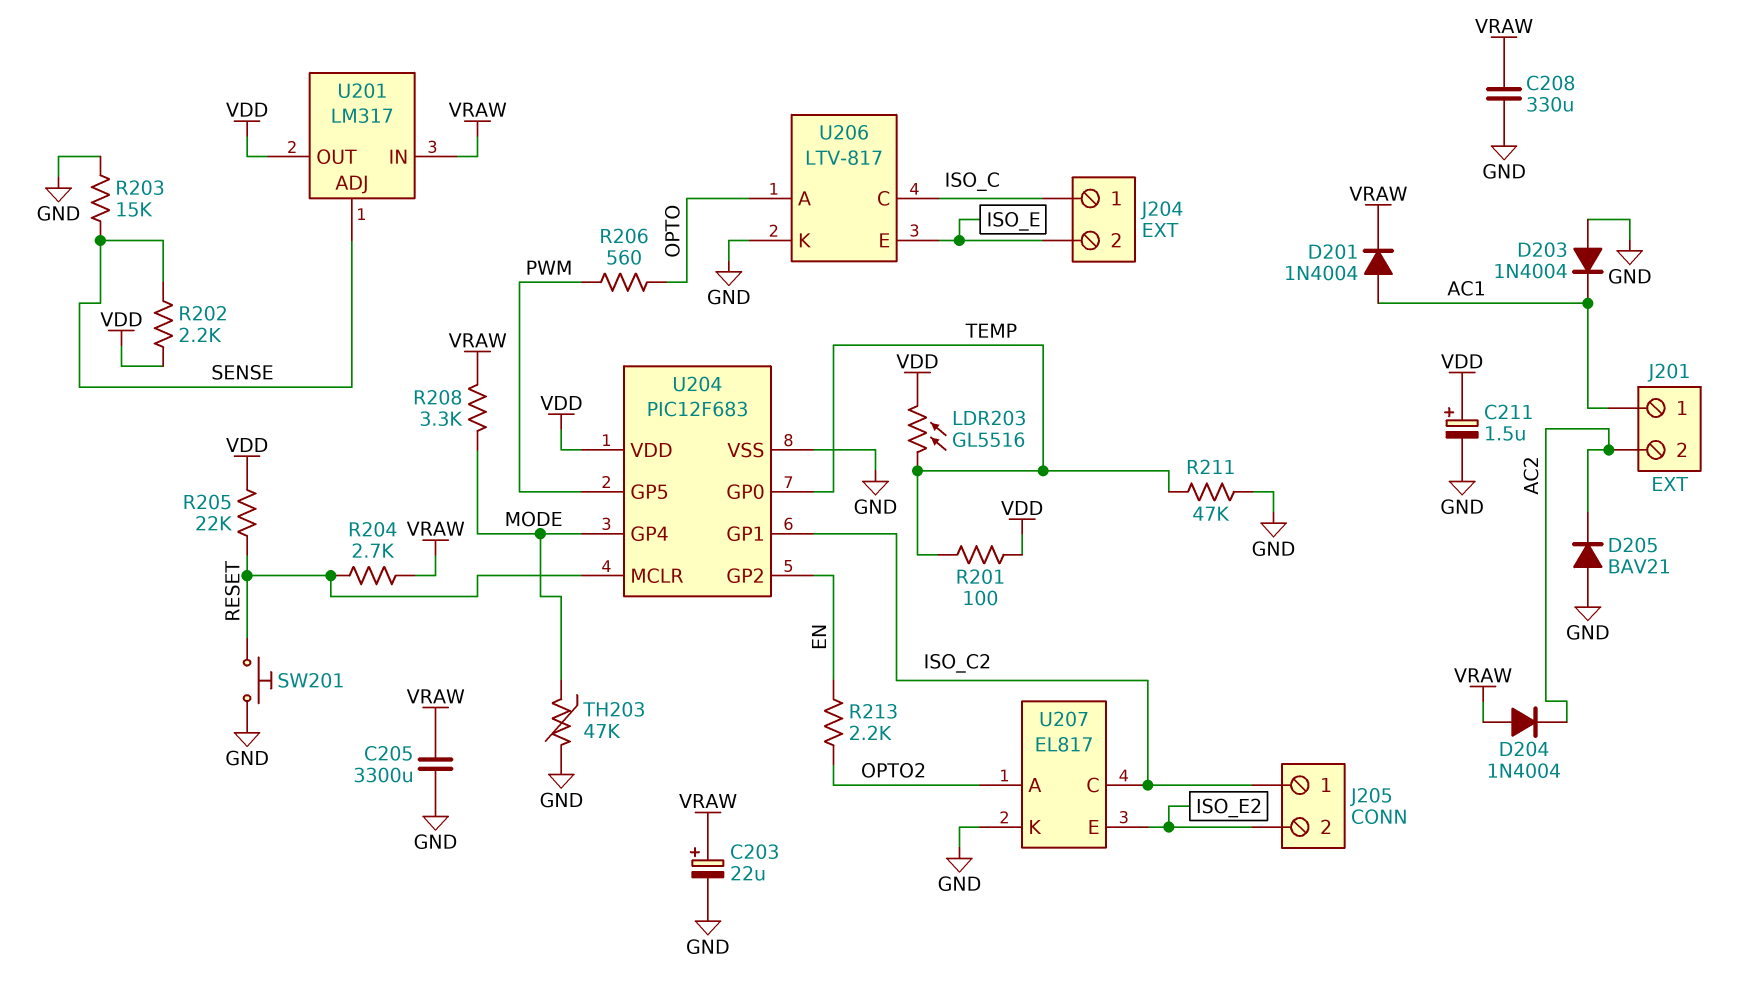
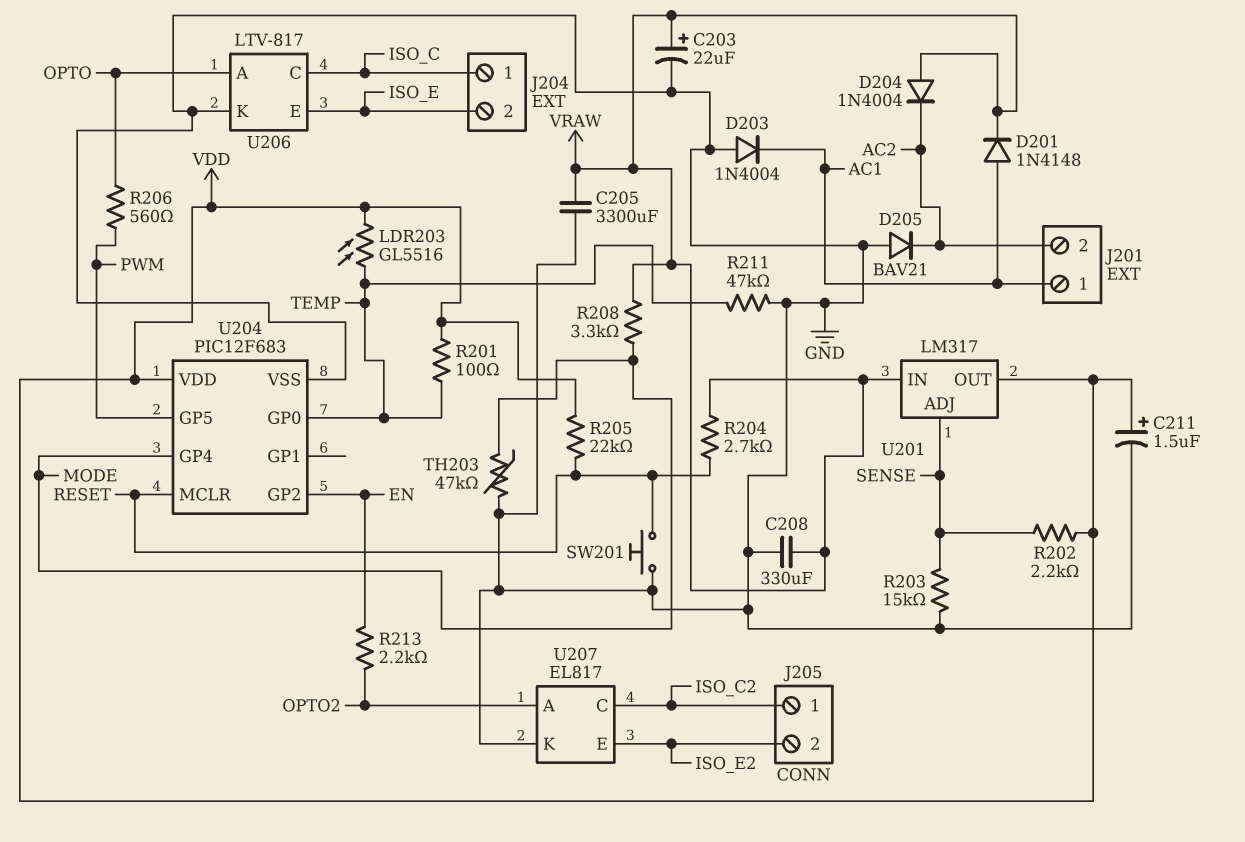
D201: diode 1N4004 (A AC1, K VRAW) -> diode 1N4148 (A AC1, K VRAW)
U204 pin GP1: ISO_C2 -> none

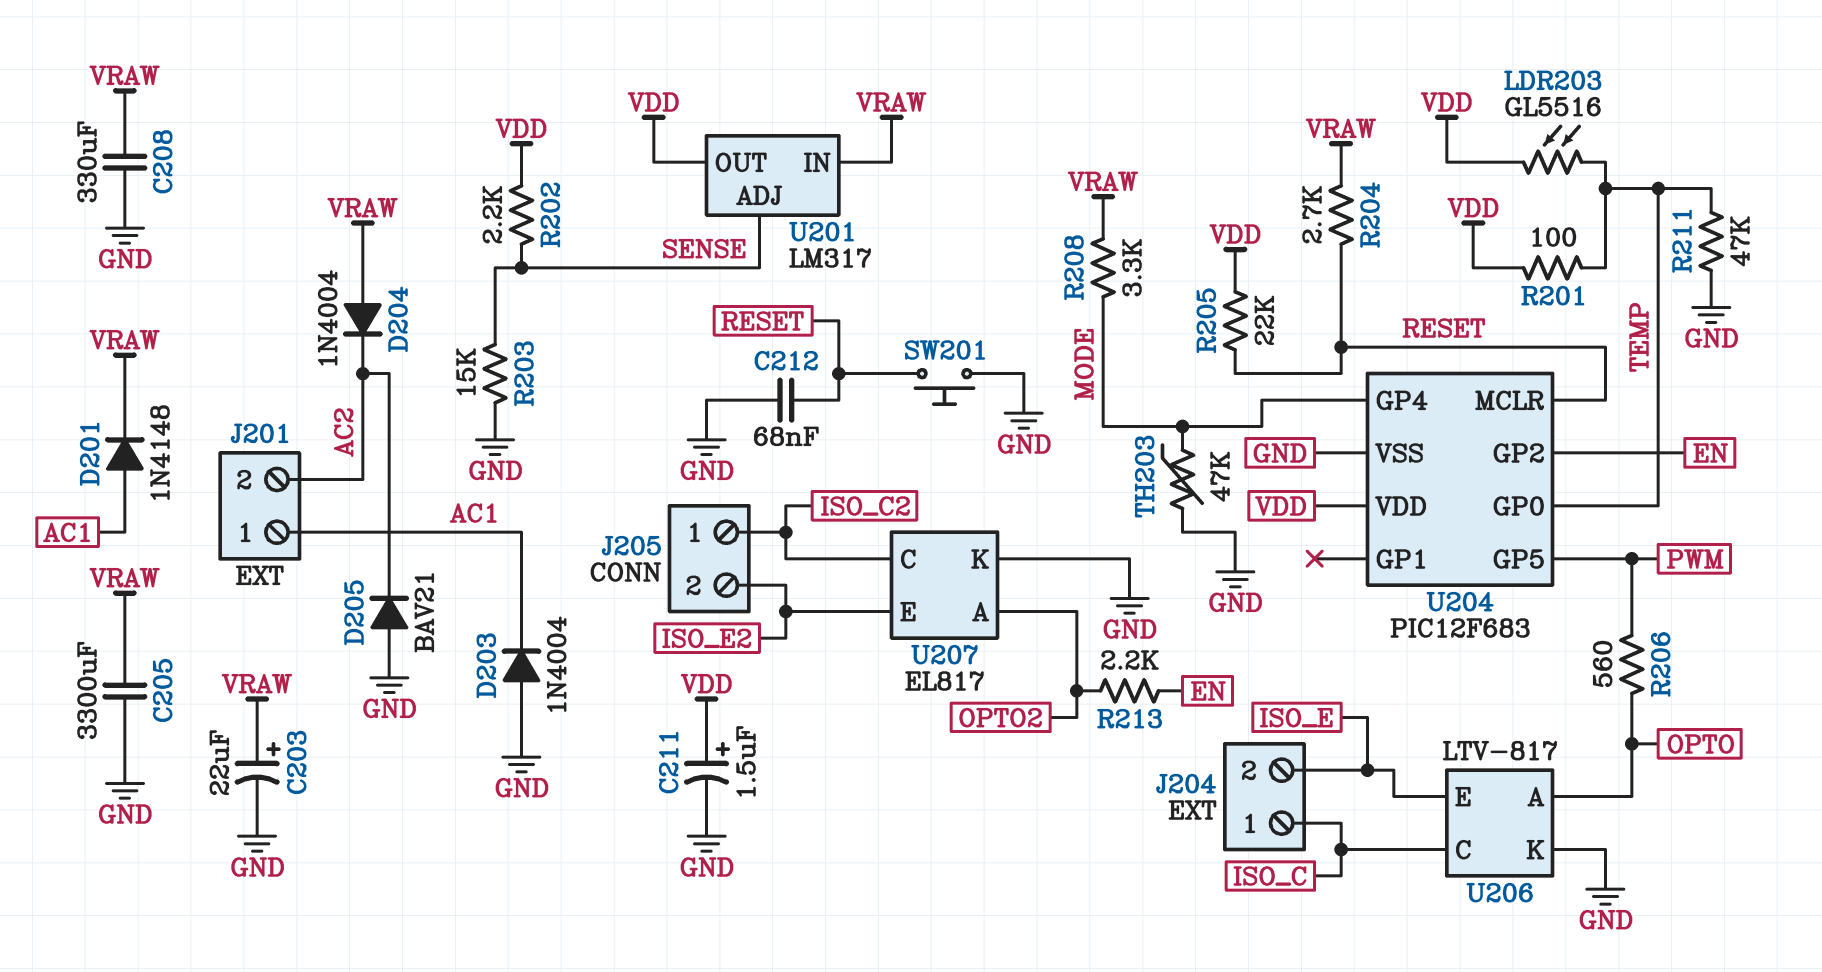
C212: none -> 68nF (GND, RESET)

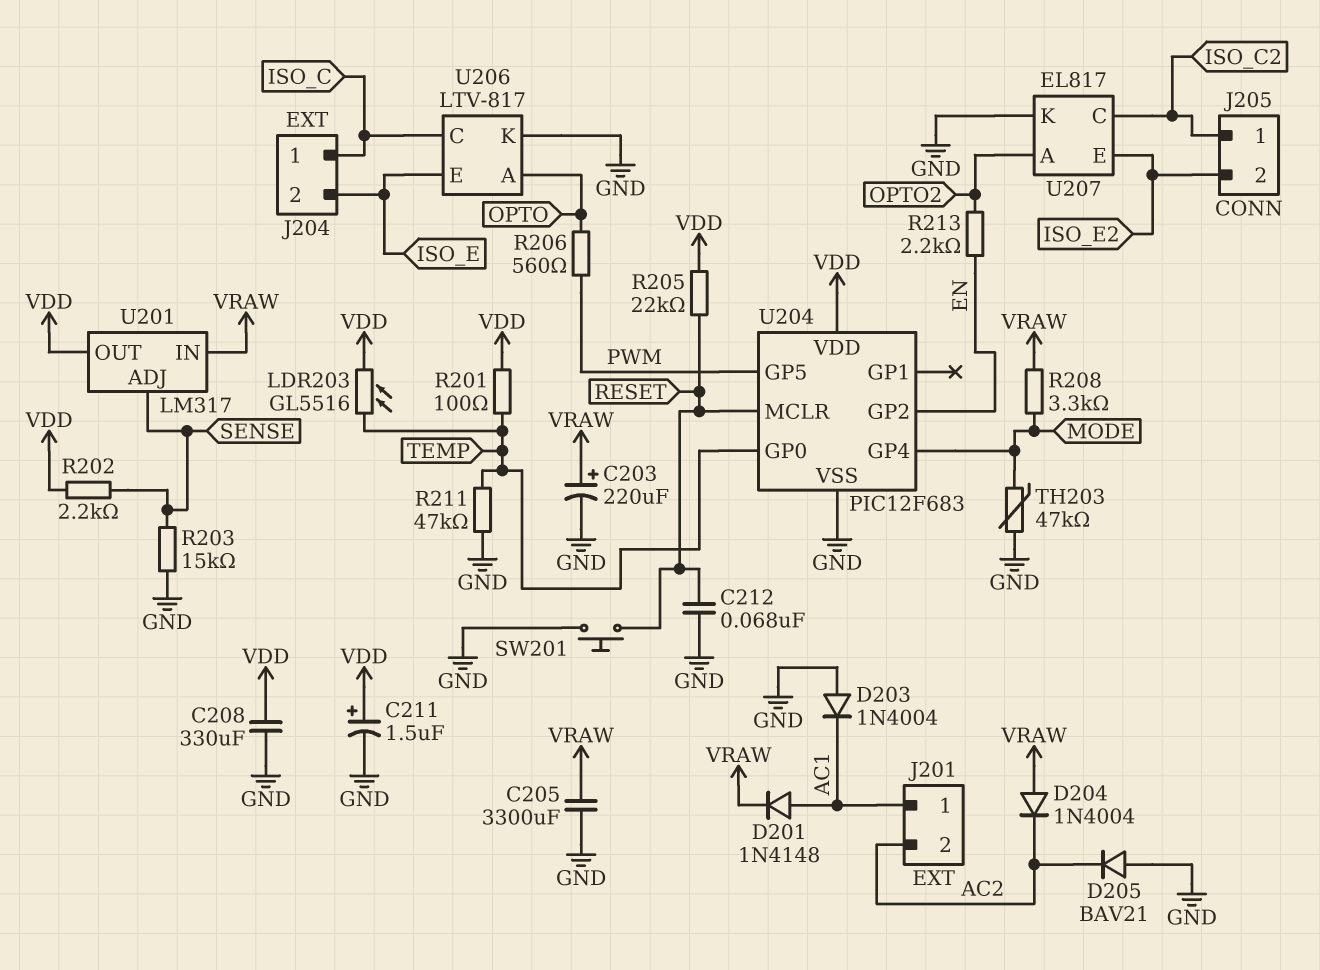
C203: 22uF (plus VRAW, minus GND) -> 220uF (plus VRAW, minus GND)
C208: 330uF (GND, VRAW) -> 330uF (GND, VDD)
R204: 2.7k (RESET, VRAW) -> none

